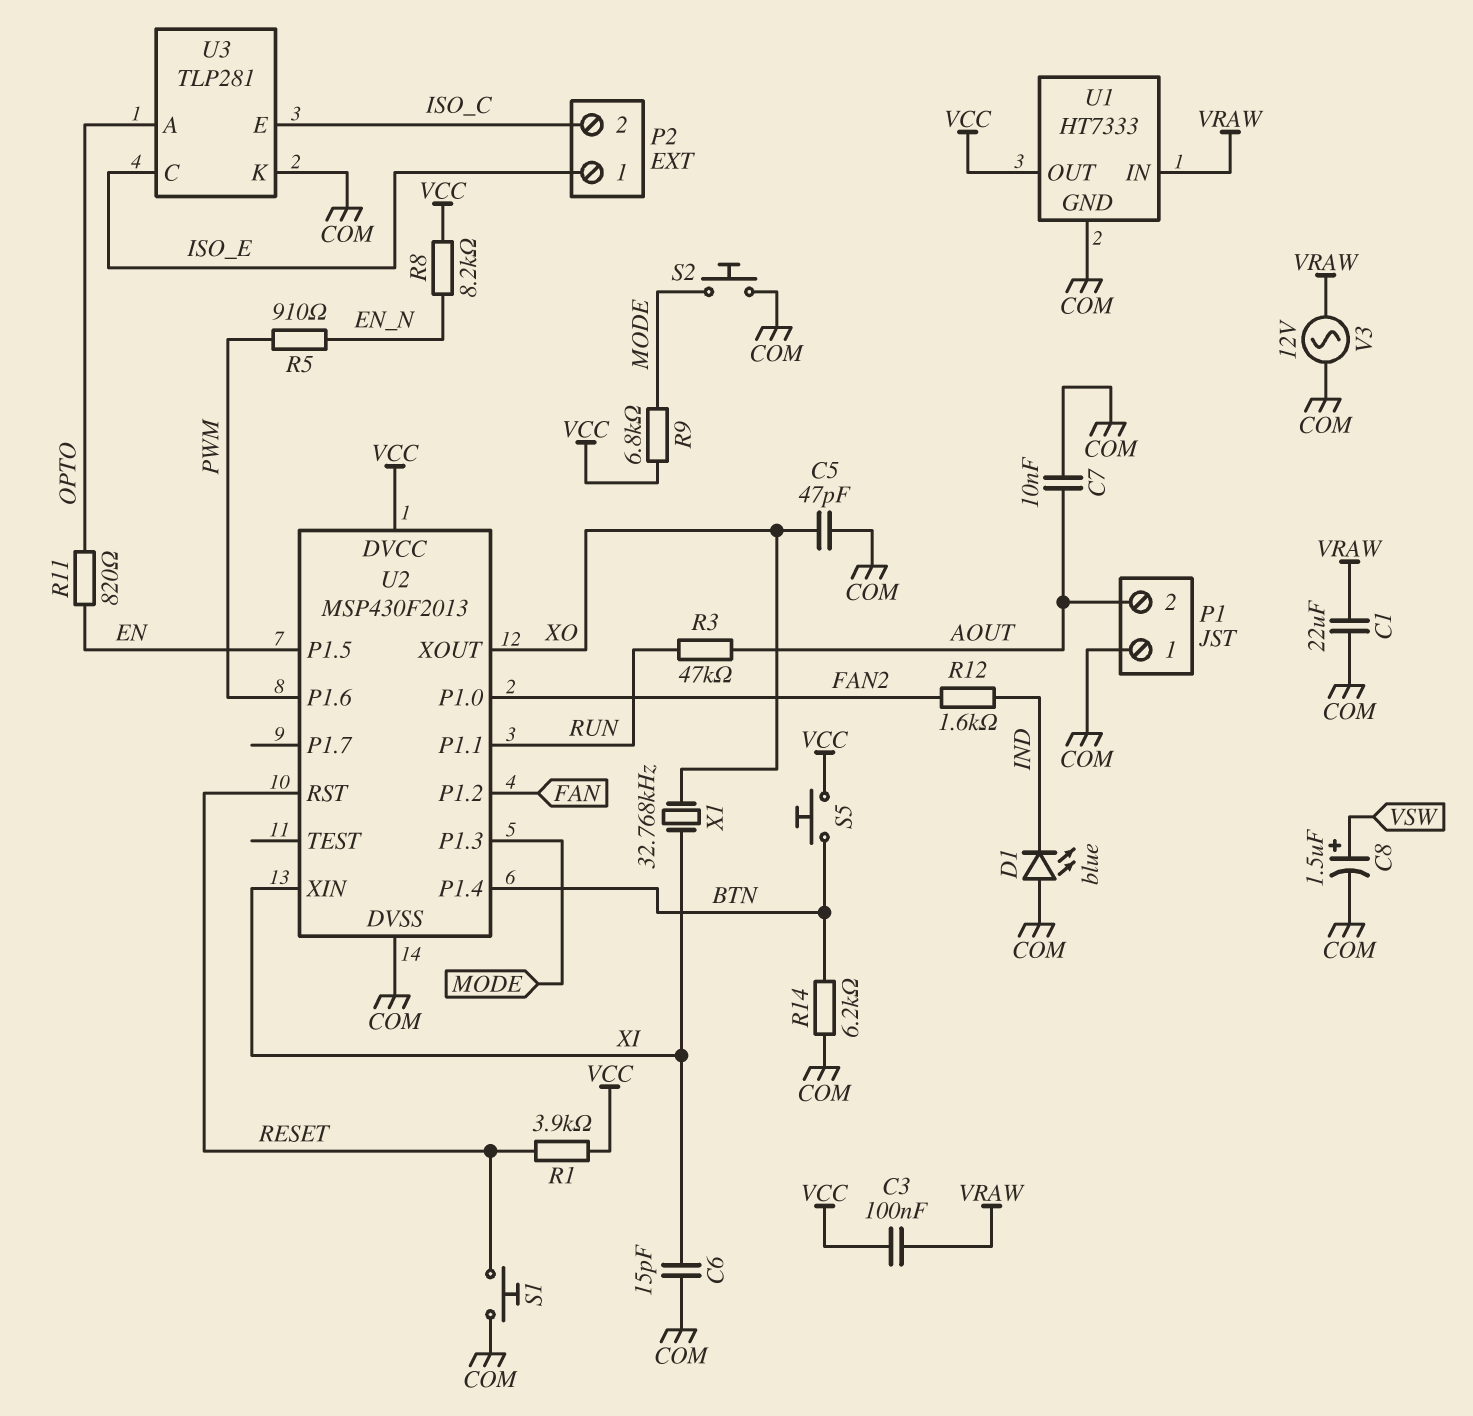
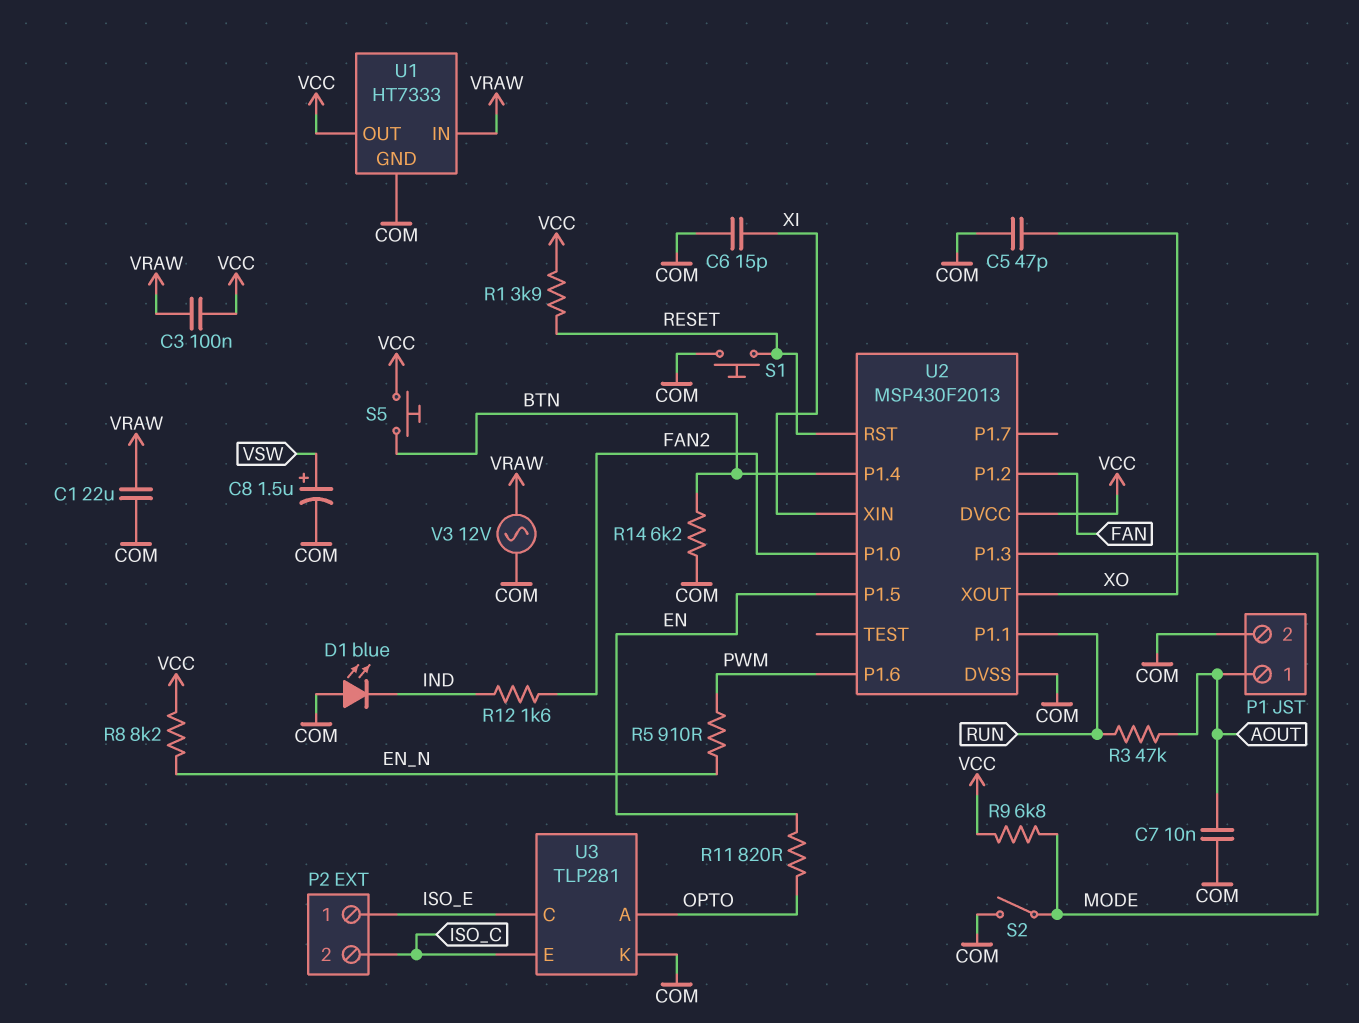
P1 pin 1: COM -> AOUT
P1 pin 2: AOUT -> COM
S2: button (COM, MODE) -> switch (COM, MODE)
X1: 32.768kHz (XI, XO) -> none

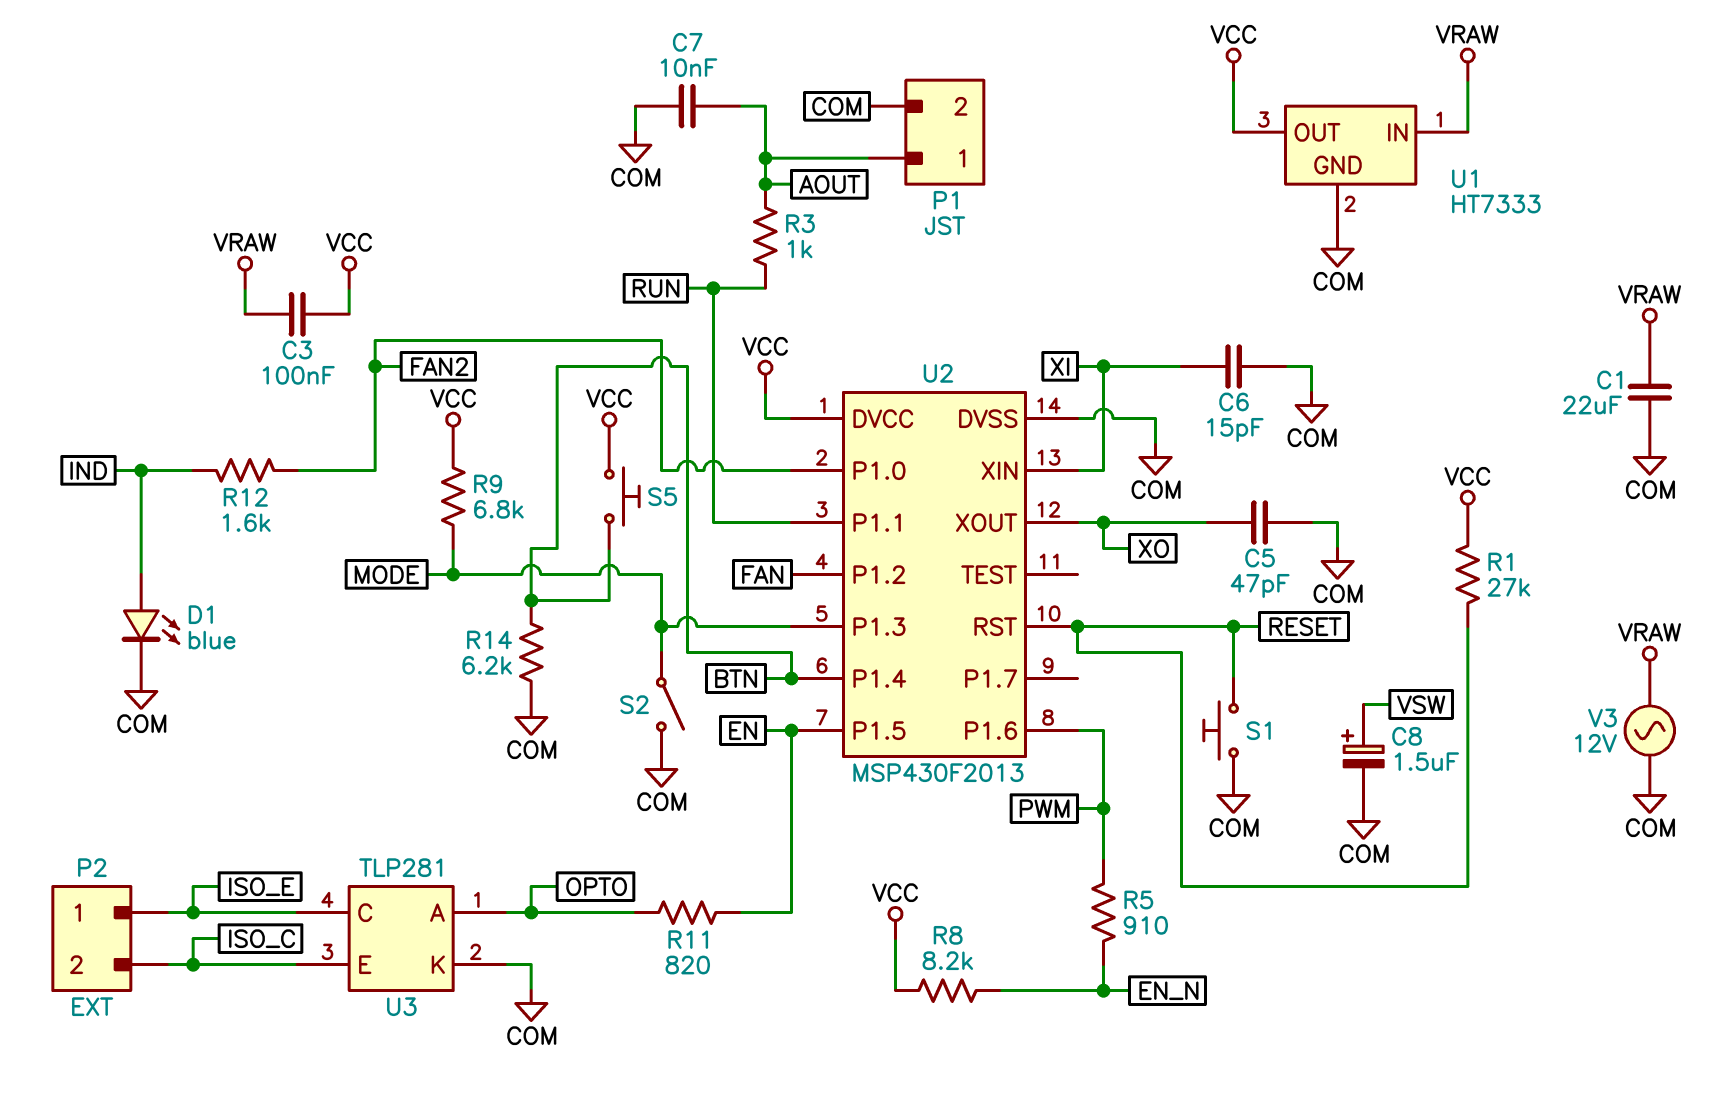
D1: LED blue (A COM, K IND) -> LED blue (A IND, K COM)
R1: 3.9k (RESET, VCC) -> 27k (RESET, VCC)
R3: 47k (AOUT, RUN) -> 1k (AOUT, RUN)

